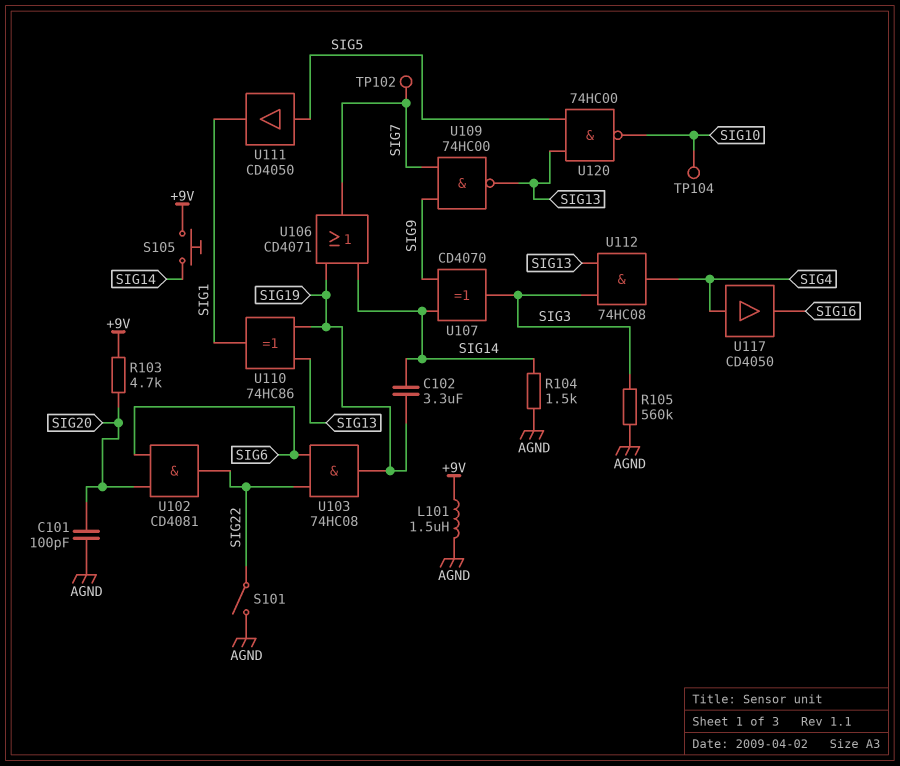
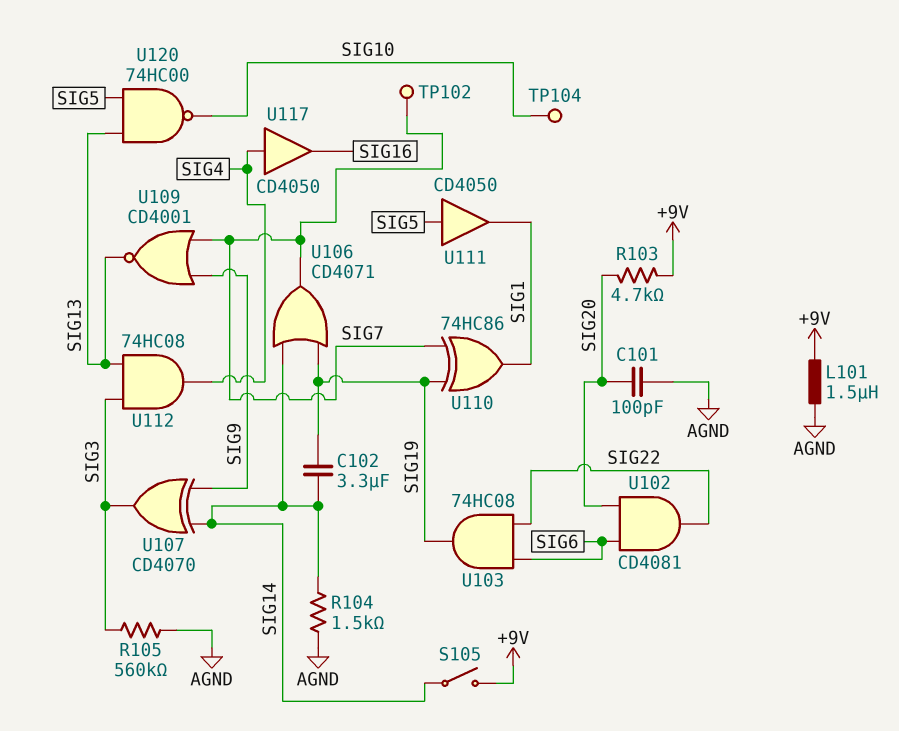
S101: switch (AGND, SIG22) -> none
S105: button (+9V, SIG14) -> switch (+9V, SIG14)
U109: NAND 74HC00 (in SIG7, in SIG9, out SIG13) -> NOR CD4001 (in SIG7, in SIG9, out SIG13)
U110: XOR 74HC86 (in SIG13, in SIG19, out SIG1) -> XOR 74HC86 (in SIG7, in SIG19, out SIG1)

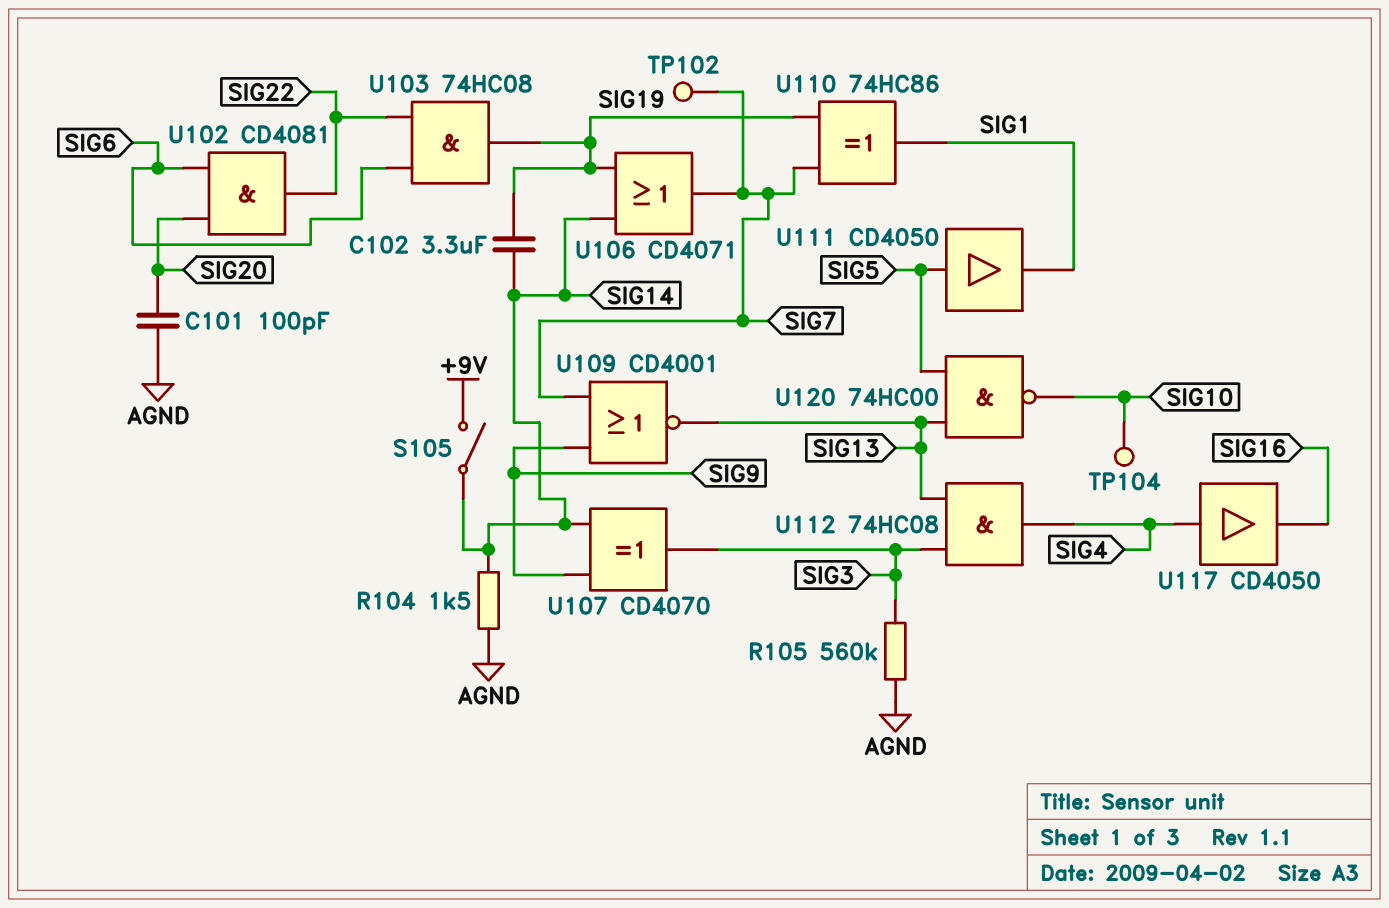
L101: 1.5uH (+9V, AGND) -> none
R103: 4.7k (+9V, SIG20) -> none

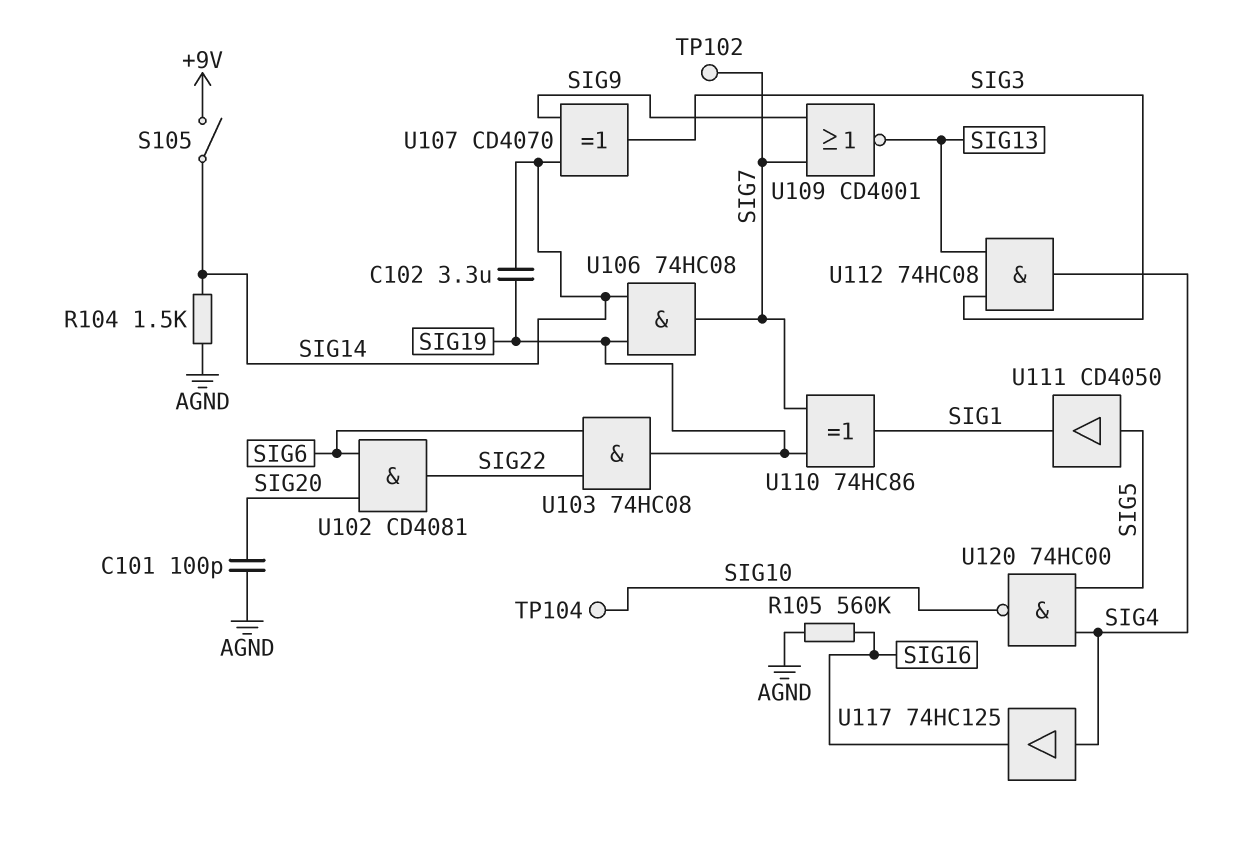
R105: 560k (AGND, SIG3) -> 560k (AGND, SIG16)
U106: OR CD4071 (in SIG14, in SIG19, out SIG7) -> AND 74HC08 (in SIG14, in SIG19, out SIG7)
U117: buffer CD4050 (in SIG4, out SIG16) -> buffer 74HC125 (in SIG4, out SIG16)
U120: NAND 74HC00 (in SIG5, in SIG13, out SIG10) -> NAND 74HC00 (in SIG4, in SIG5, out SIG10)

